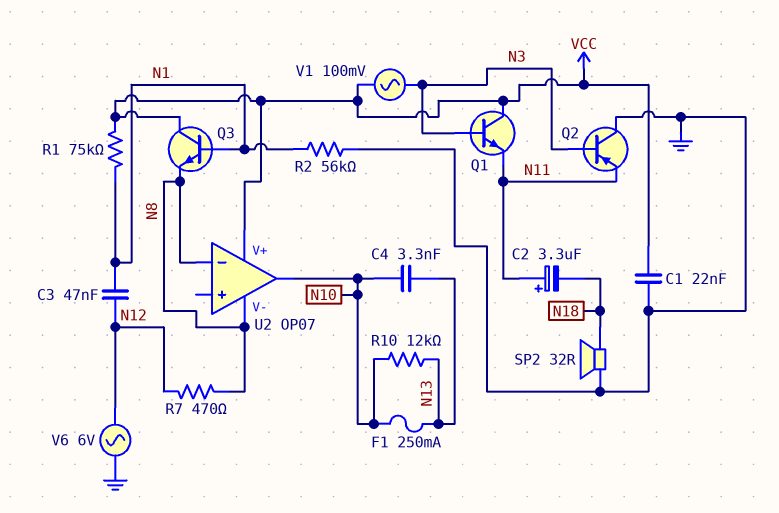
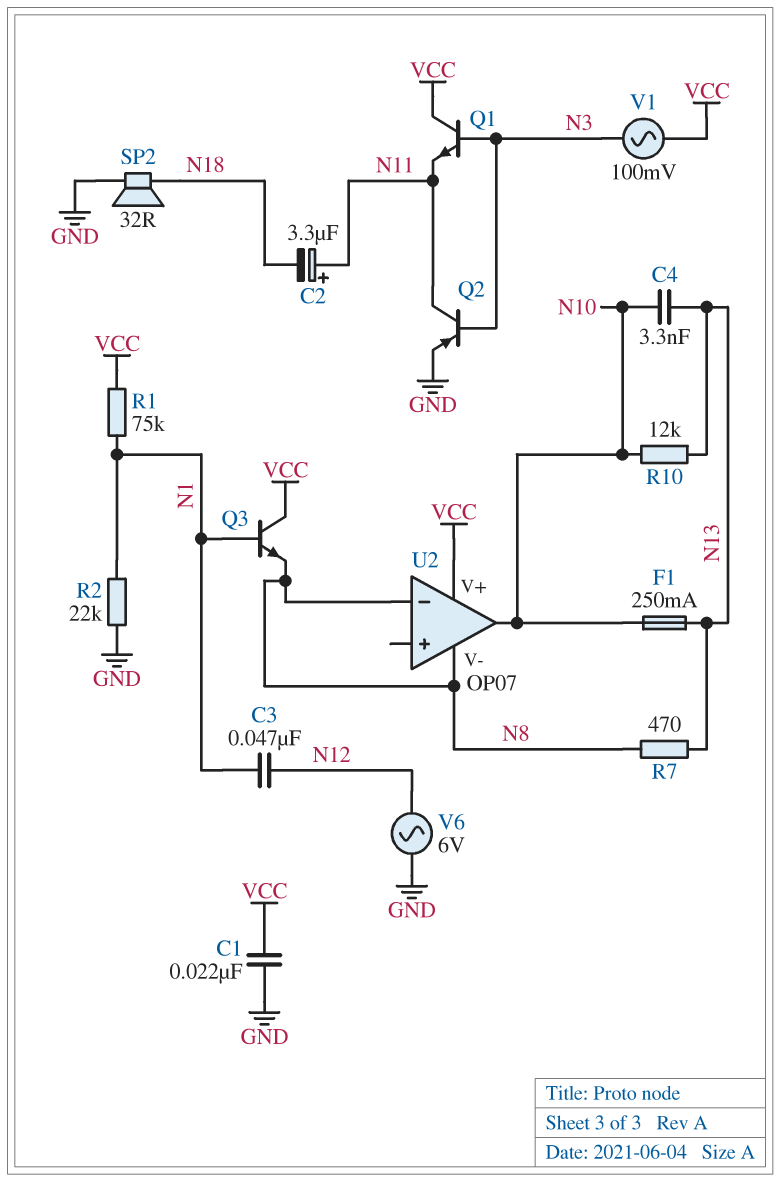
Q2: PNP (B N3, C GND, E N11) -> PNP (B N3, C N11, E GND)
R2: 56k (GND, N1) -> 22k (GND, N1)
R7: 470 (N8, N12) -> 470 (N8, N13)

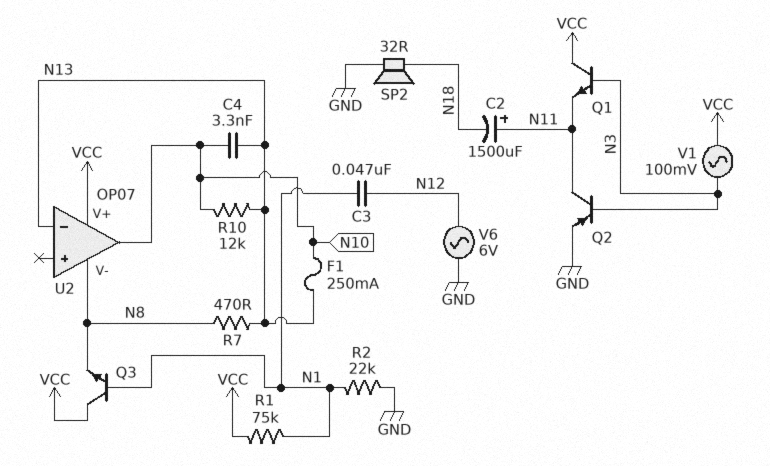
C1: 22nF (GND, VCC) -> none
C2: 3.3uF (plus N11, minus N18) -> 1500uF (plus N11, minus N18)
U2 pin in-: N8 -> N13

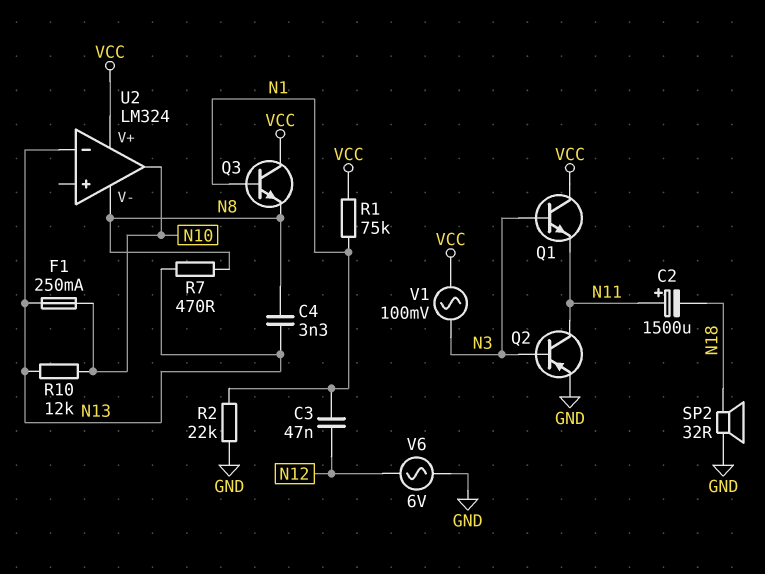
C4: 3.3nF (N10, N13) -> 3.3nF (N8, N13)
U2: OP07 -> LM324

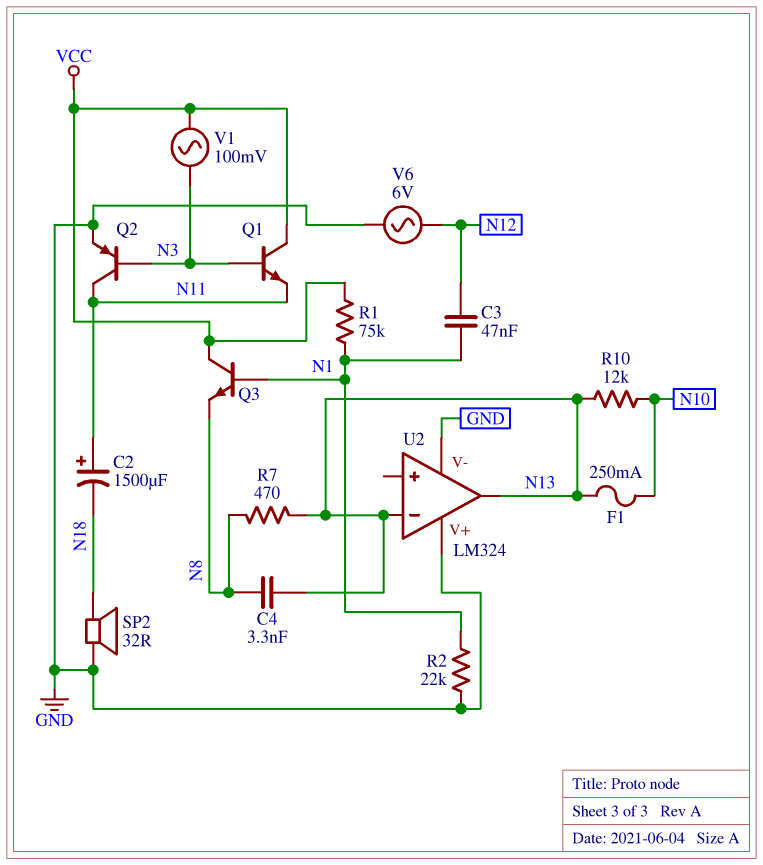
U2 pin V+: VCC -> GND
U2 pin V-: N8 -> GND
U2 pin out: N10 -> N13

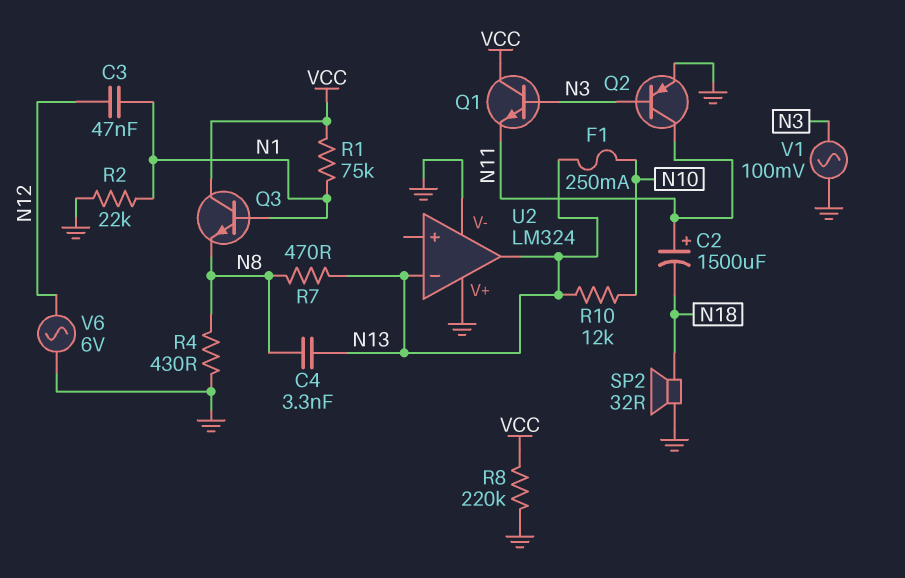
R4: none -> 430 (GND, N8)
R8: none -> 220k (GND, VCC)
V1: AC 100mV (N3, VCC) -> AC 100mV (GND, N3)

